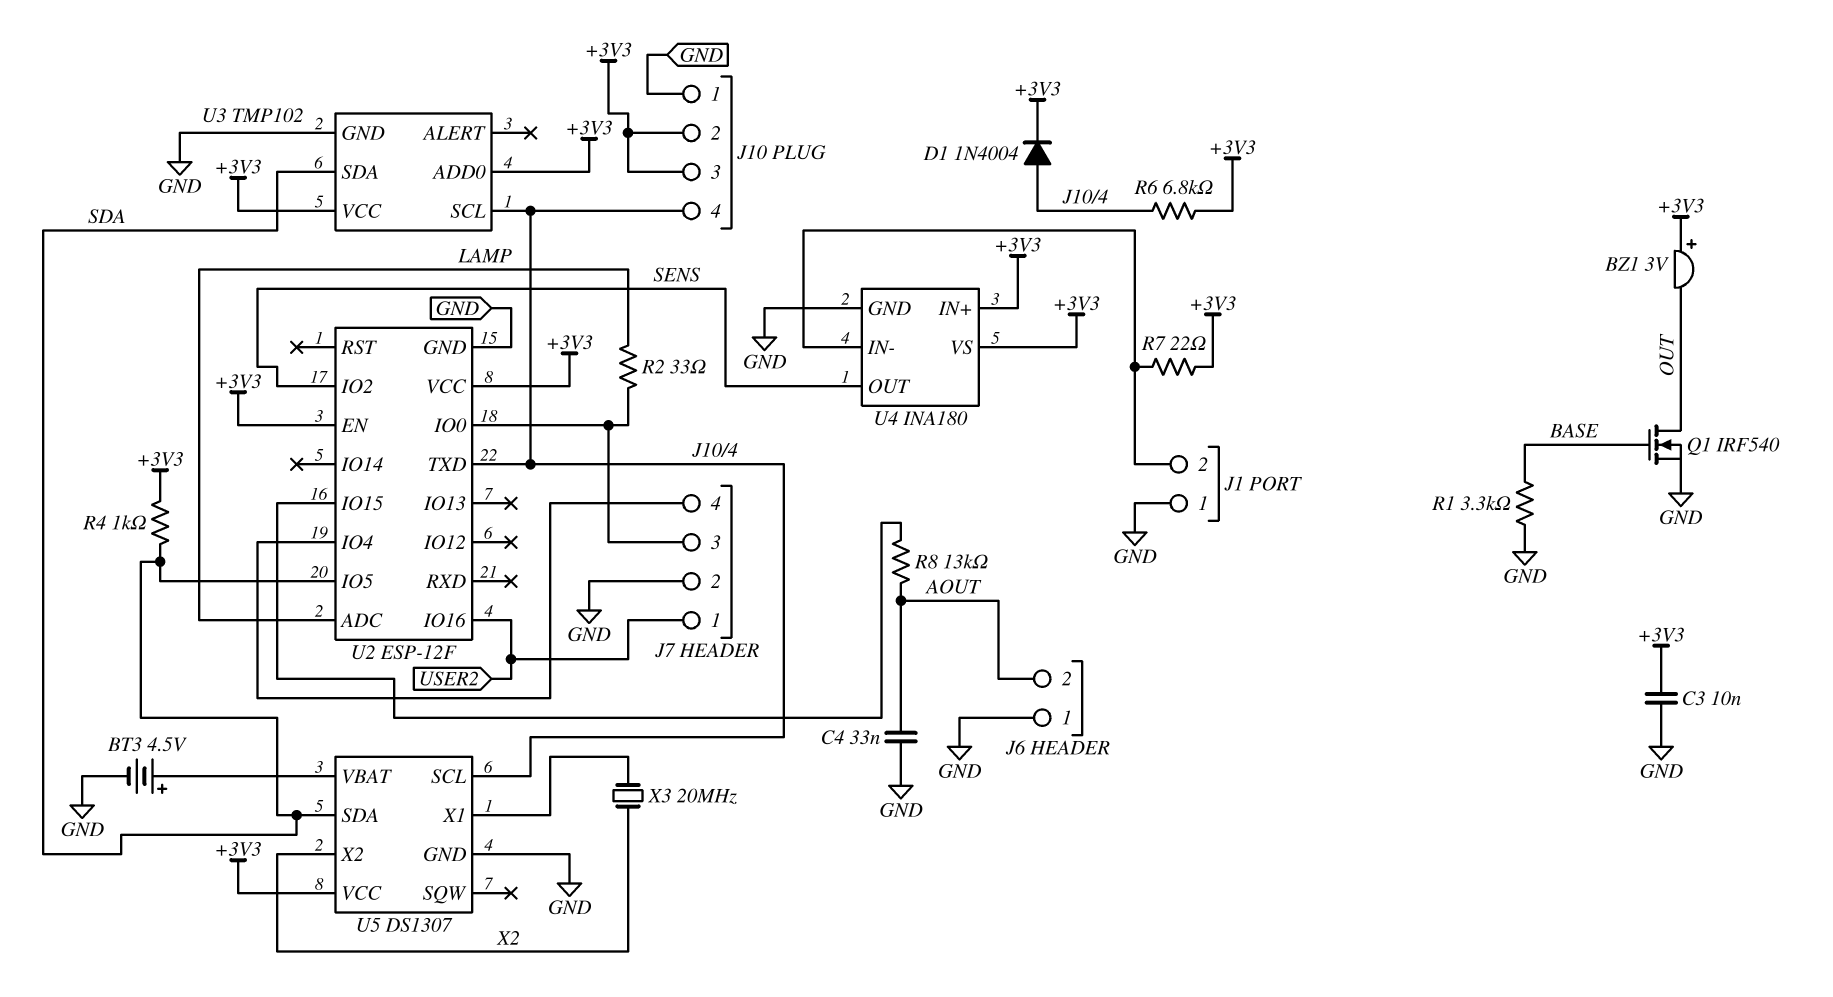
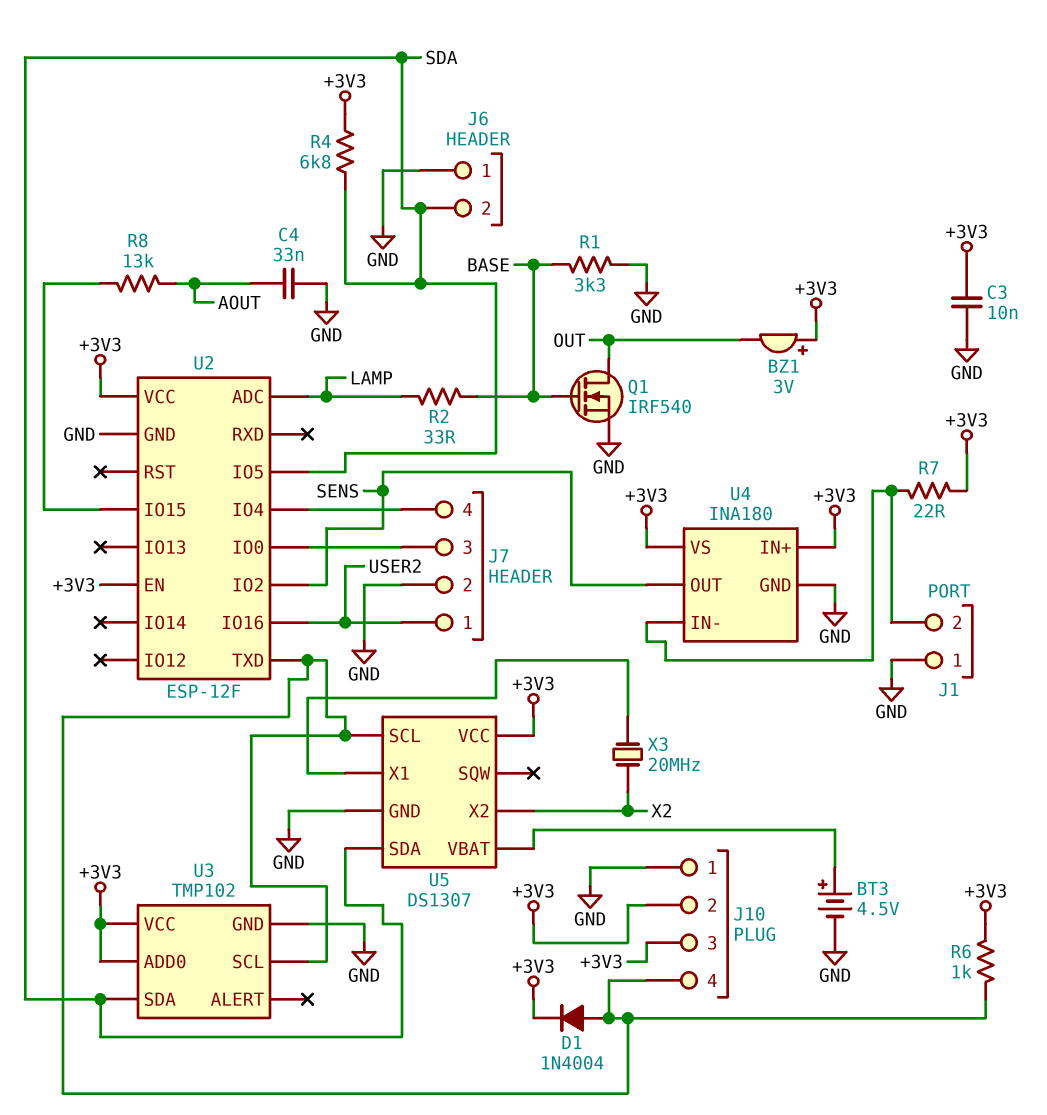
J6 pin 2: AOUT -> SDA
R2: 33 (J7/3, LAMP) -> 33 (BASE, LAMP)
R4: 1k (+3V3, SDA) -> 6.8k (+3V3, SDA)
R6: 6.8k (+3V3, J10/4) -> 1k (+3V3, J10/4)

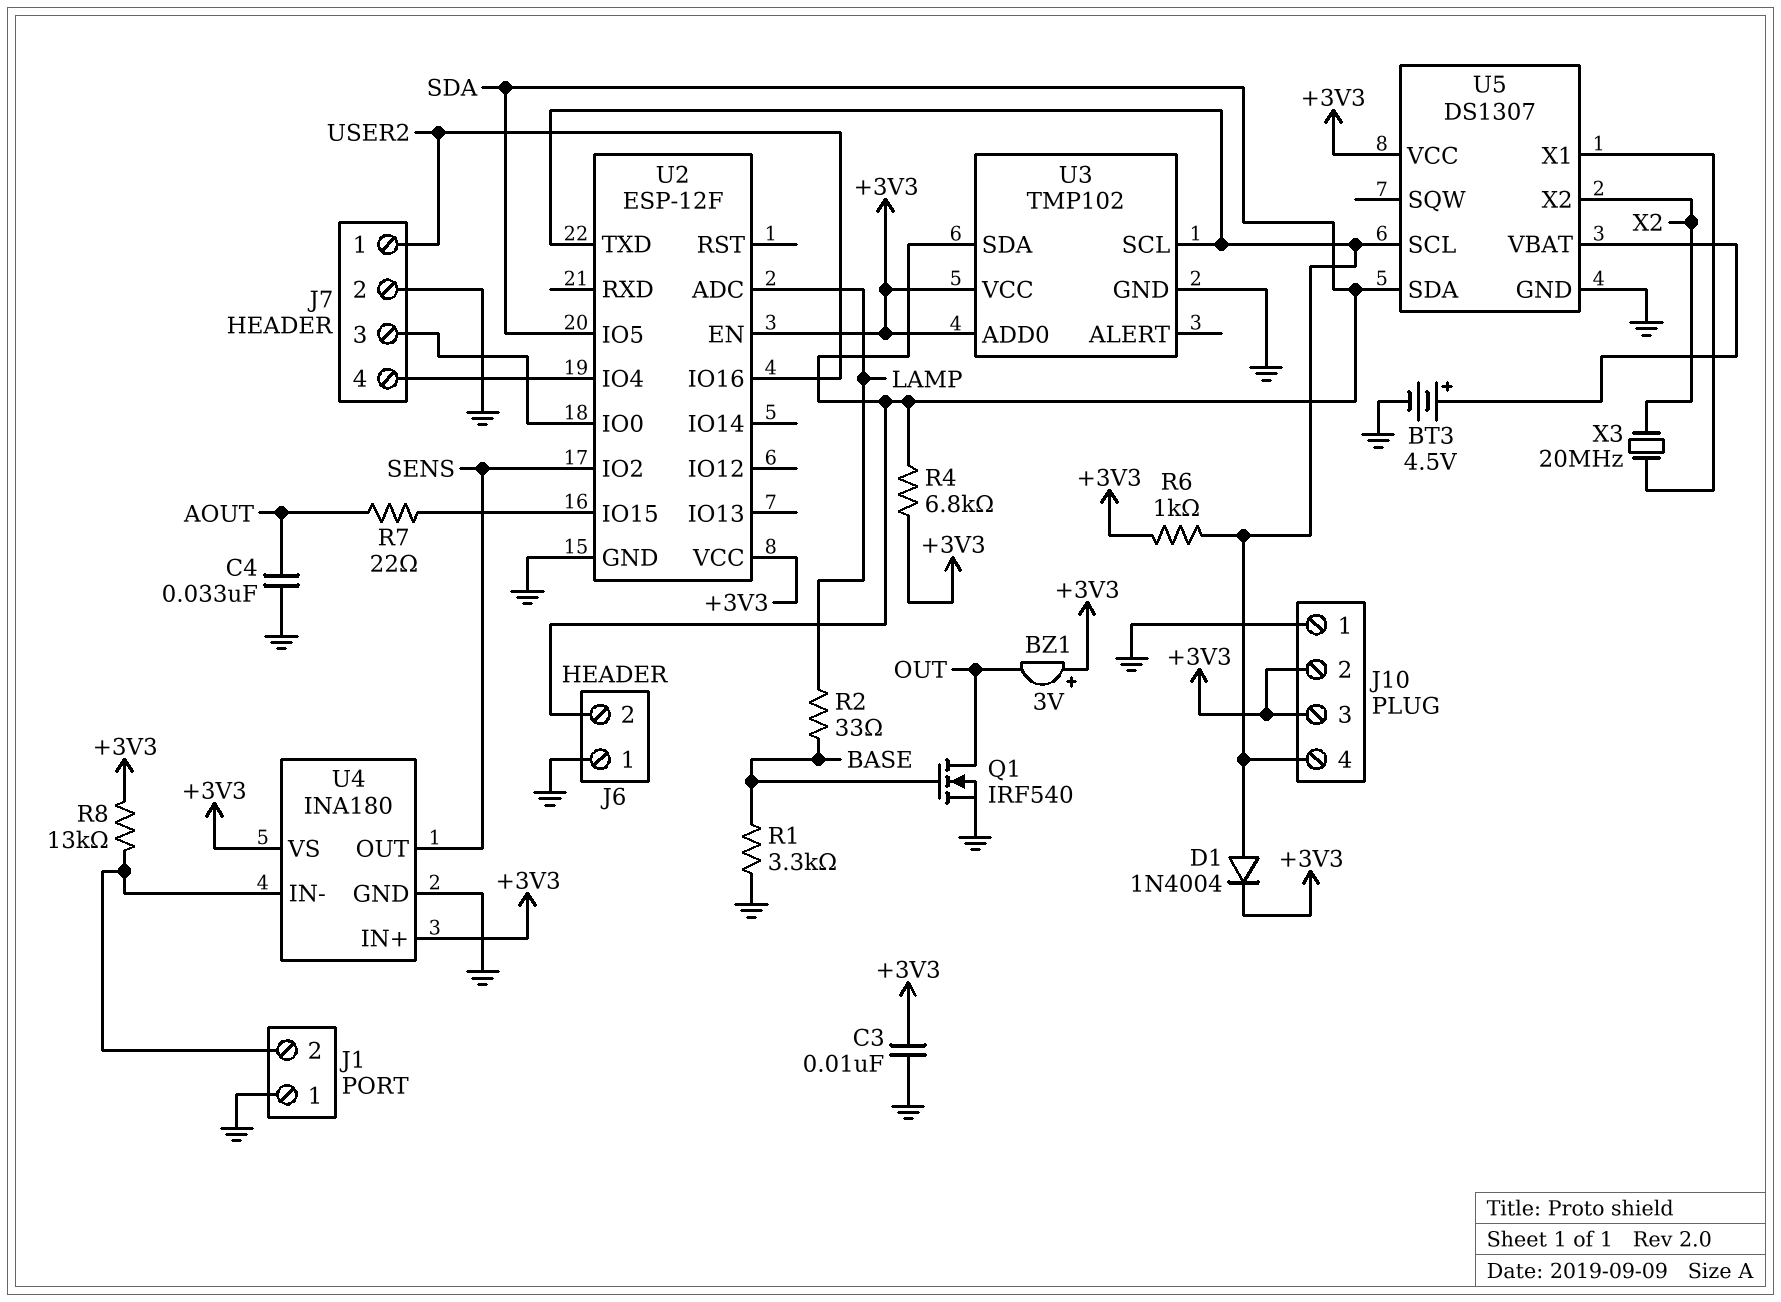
R7: 22 (+3V3, J1/2) -> 22 (AOUT, U2/IO15)
R8: 13k (AOUT, U2/IO15) -> 13k (+3V3, J1/2)

